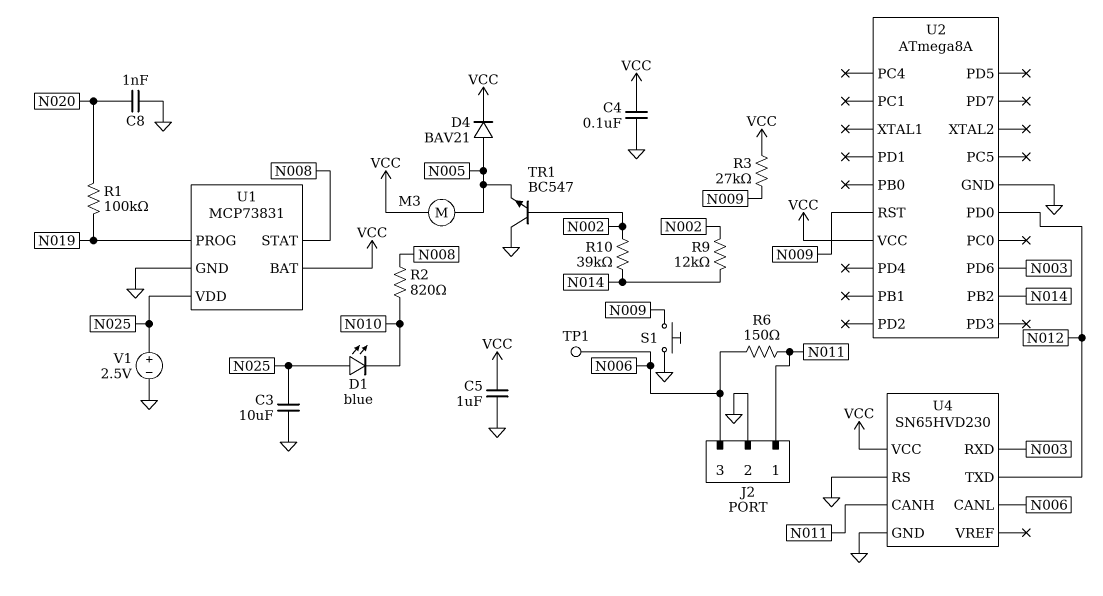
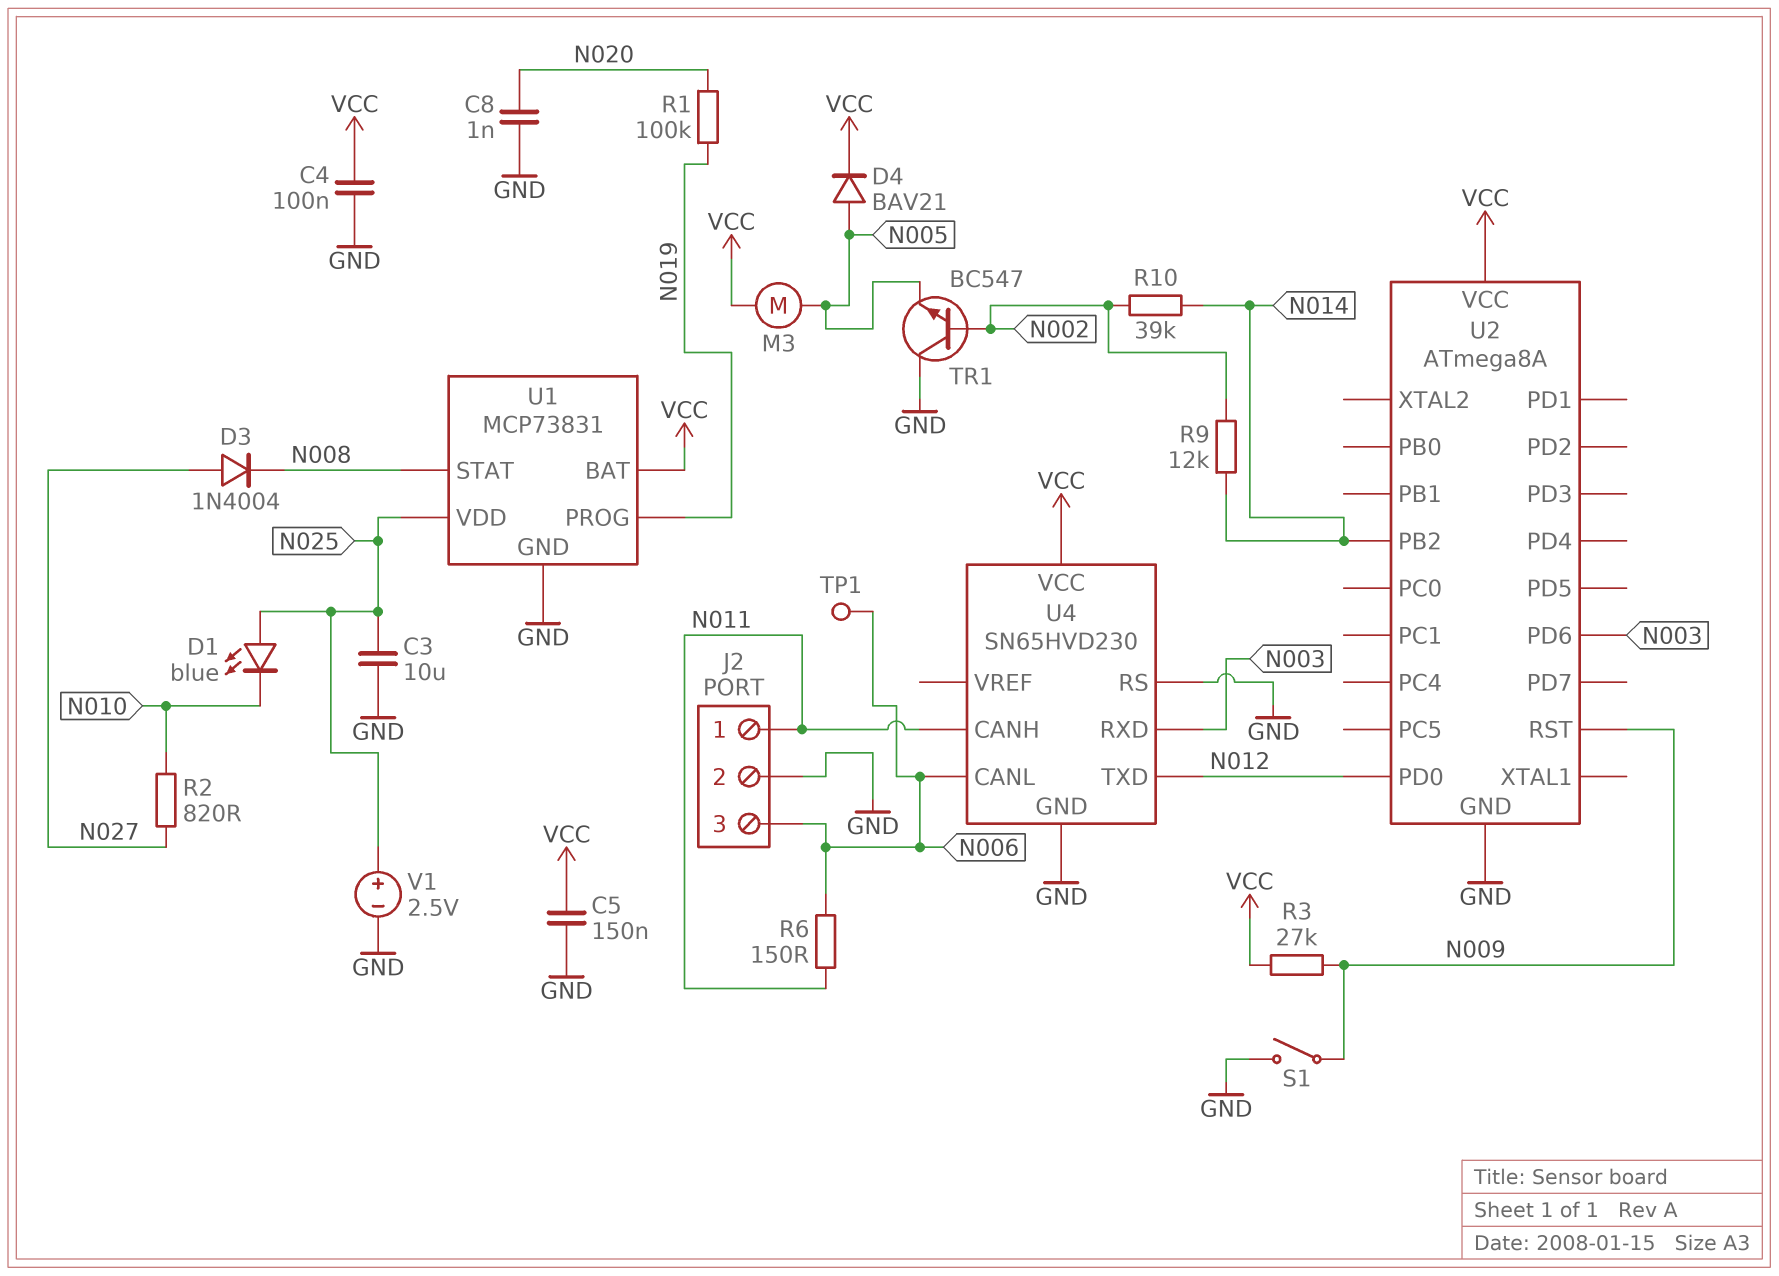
C5: 1uF (GND, VCC) -> 150nF (GND, VCC)
D3: none -> diode 1N4004 (A N027, K N008)
R2: 820 (N008, N010) -> 820 (N010, N027)
S1: button (GND, N009) -> switch (GND, N009)

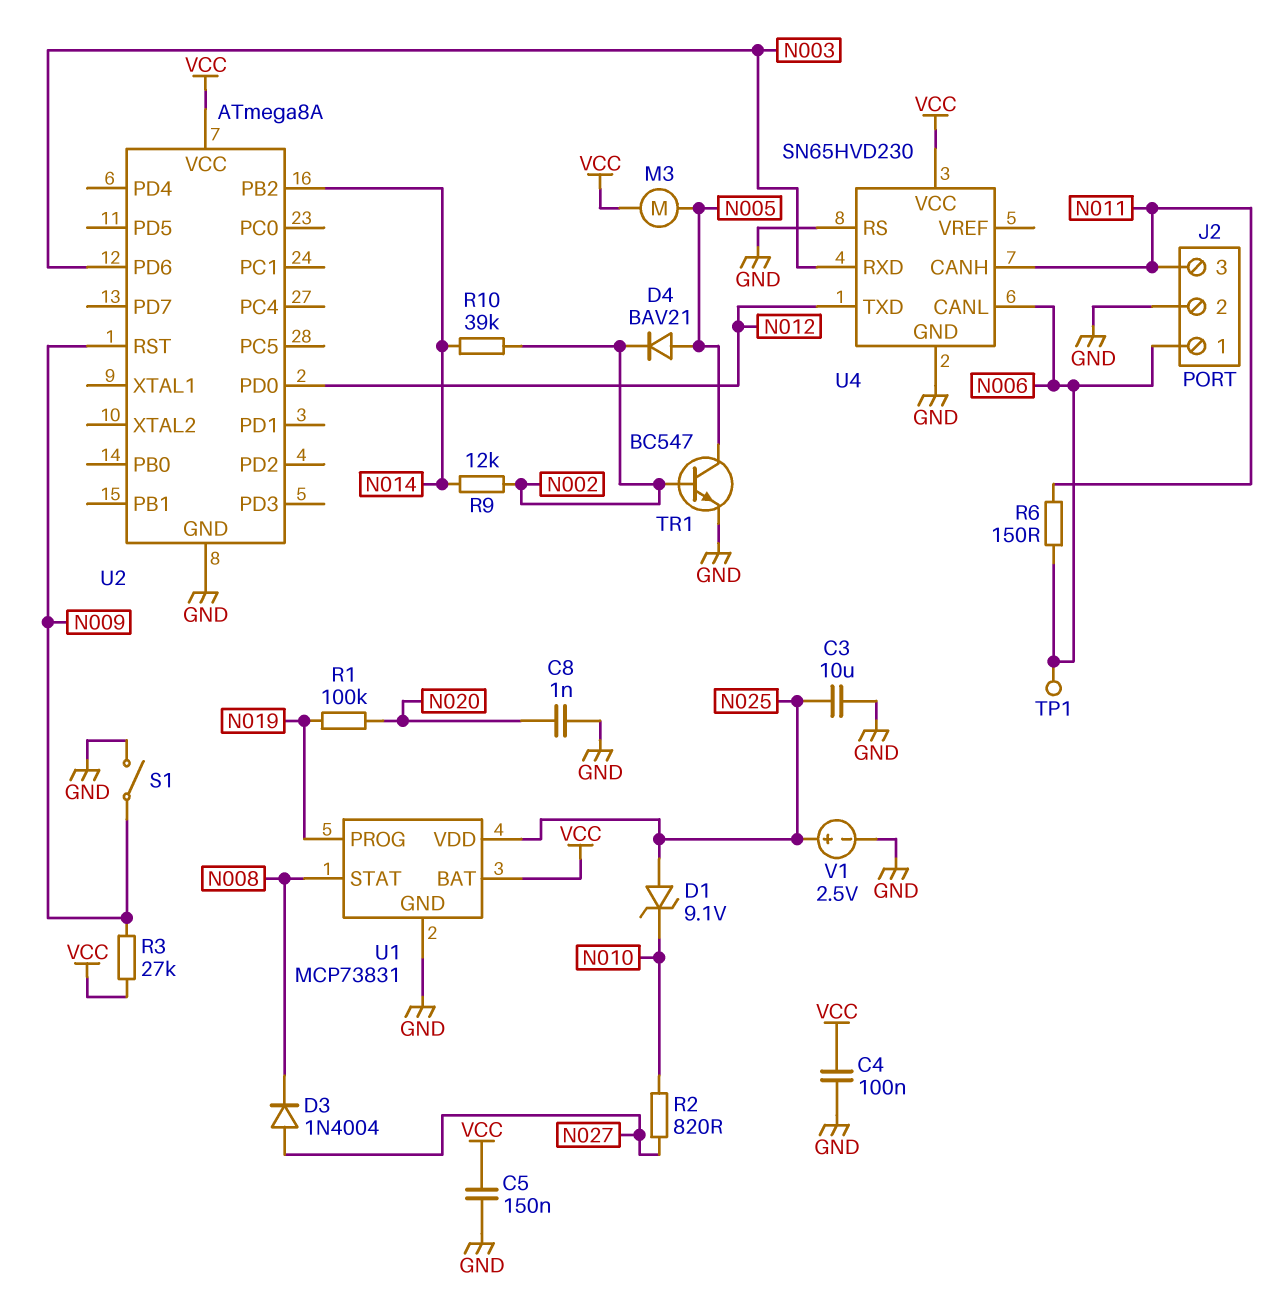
D1: LED blue (A N025, K N010) -> zener 9.1V (A N025, K N010)
D4: diode BAV21 (A N005, K VCC) -> diode BAV21 (A N005, K N002)
J2 pin 1: N011 -> N006
J2 pin 3: N006 -> N011
TR1: NPN BC547 (B N002, C GND, E N005) -> NPN BC547 (B N002, C N005, E GND)

